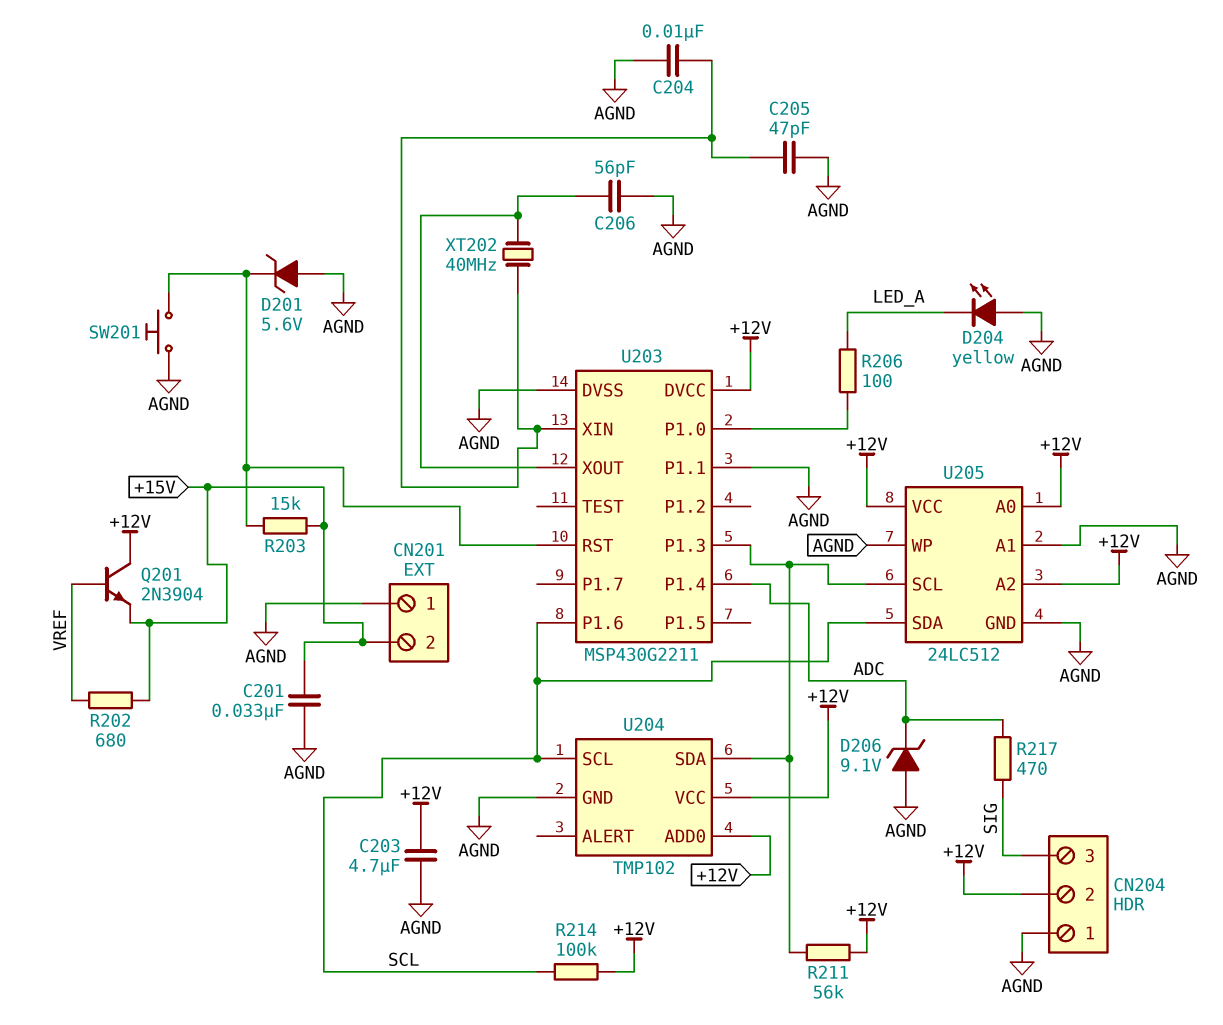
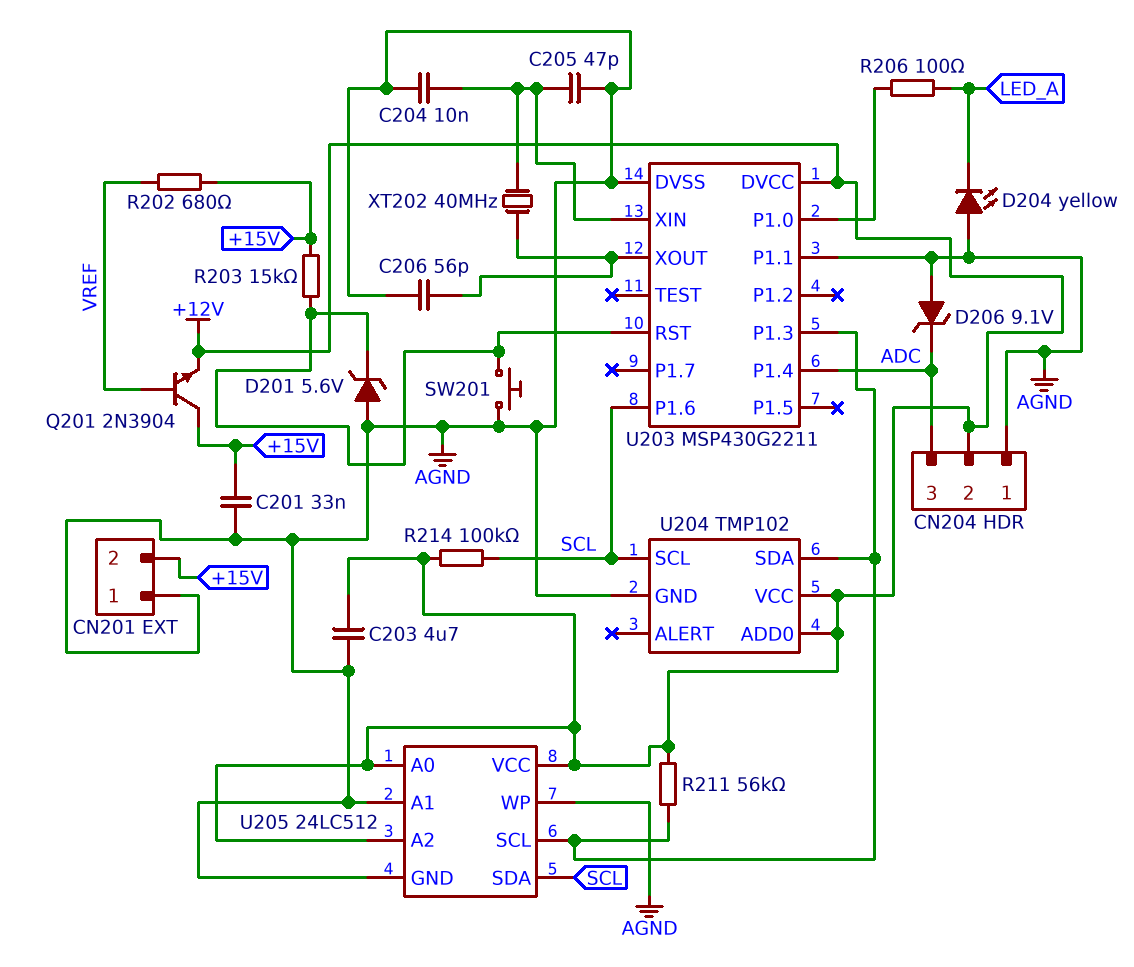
CN204 pin 3: SIG -> ADC
Q201: NPN 2N3904 (B VREF, C +12V, E +15V) -> NPN 2N3904 (B VREF, C +15V, E +12V)
R217: 470 (ADC, SIG) -> none

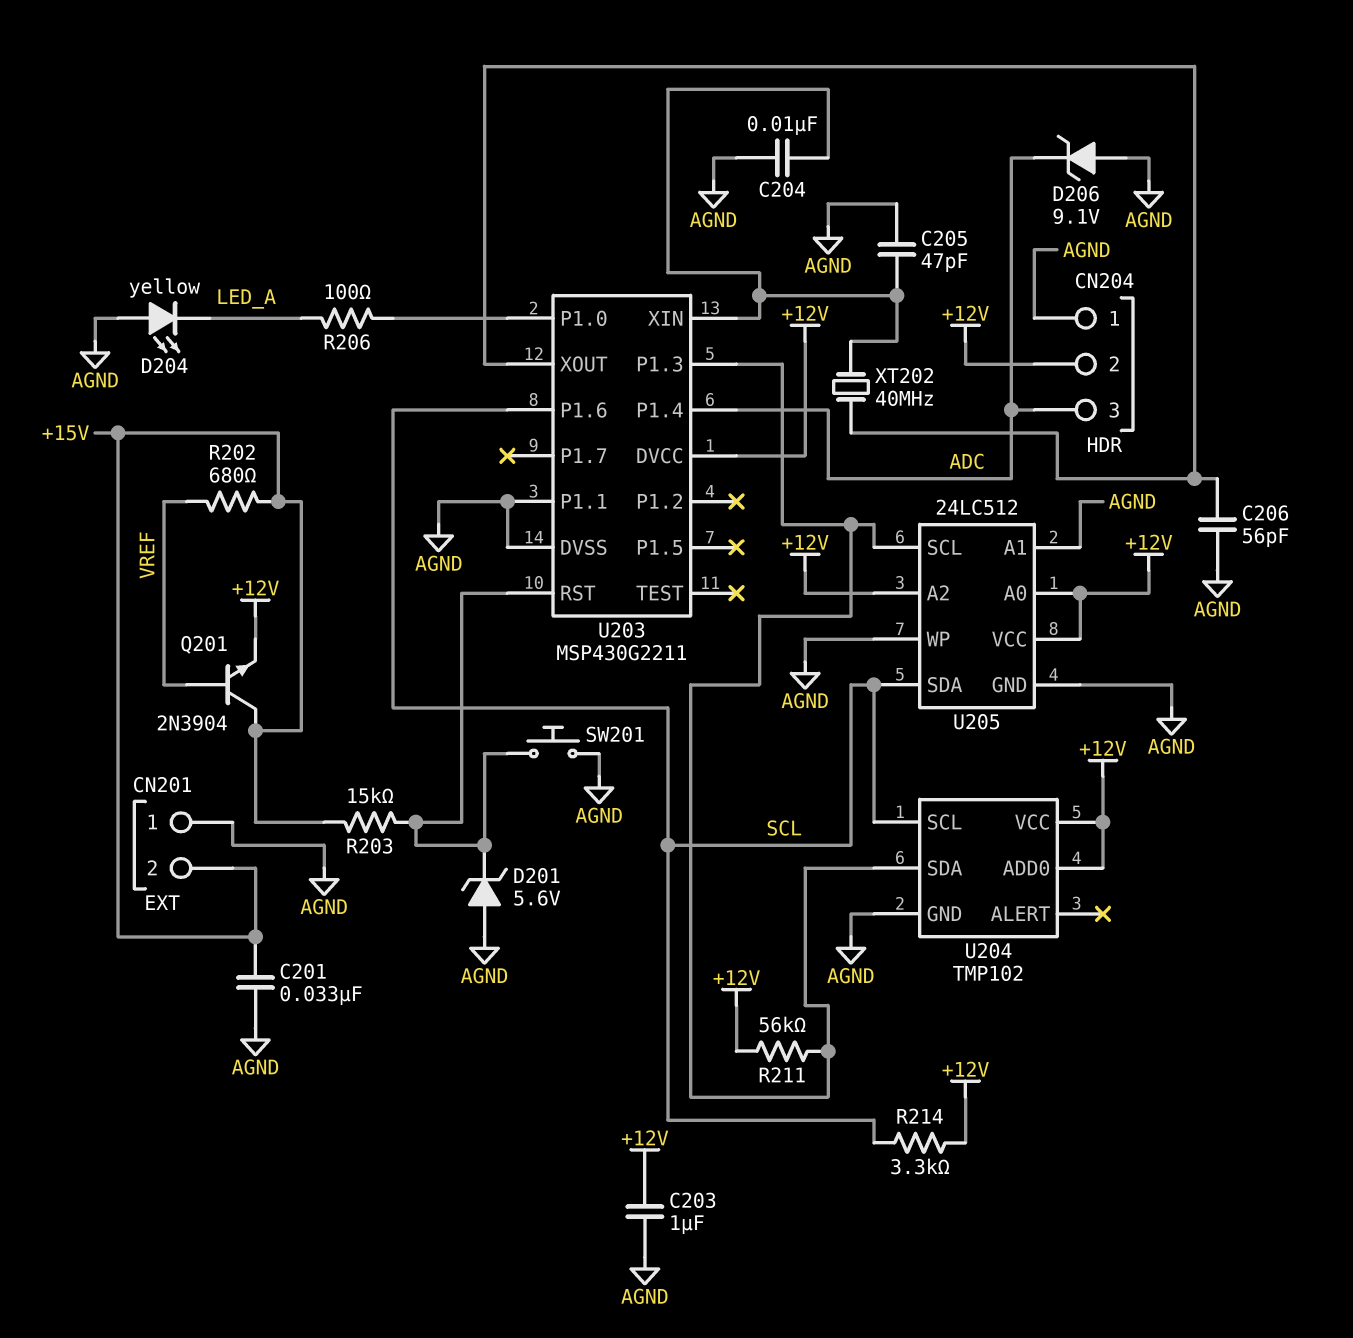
C203: 4.7uF (+12V, AGND) -> 1uF (+12V, AGND)
R214: 100k (+12V, SCL) -> 3.3k (+12V, SCL)

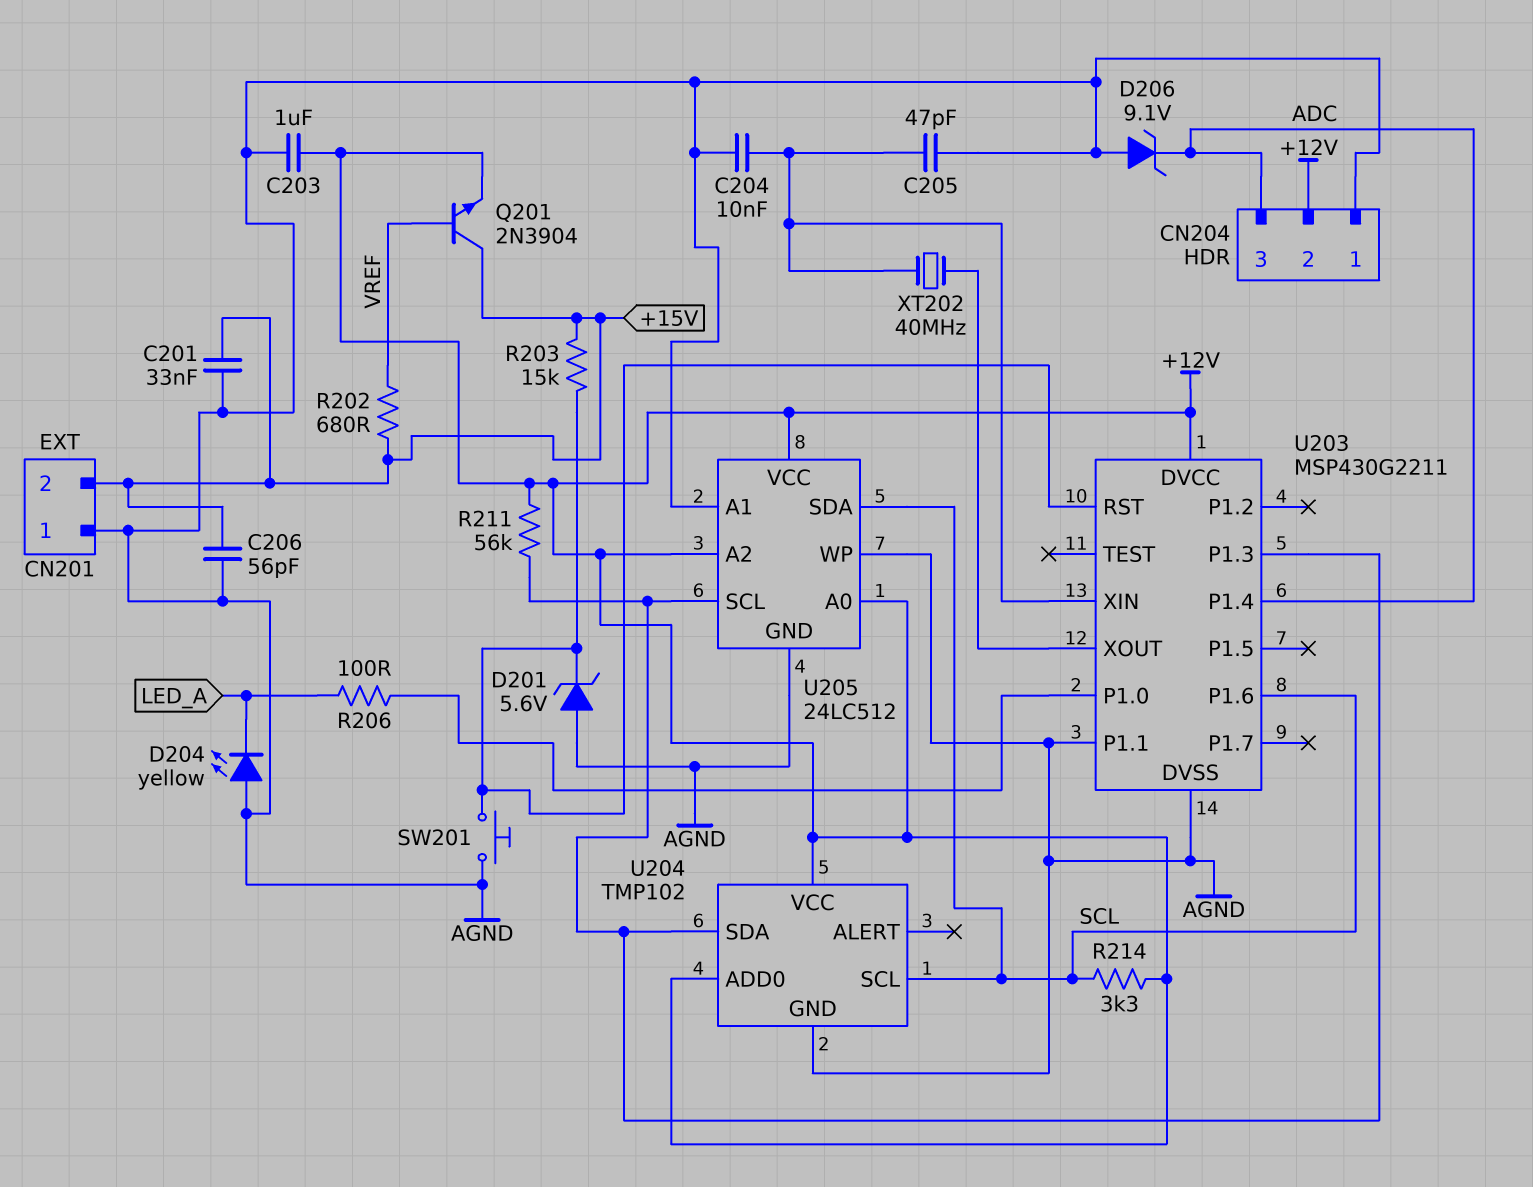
C206: 56pF (AGND, U203/XOUT) -> 56pF (+15V, AGND)

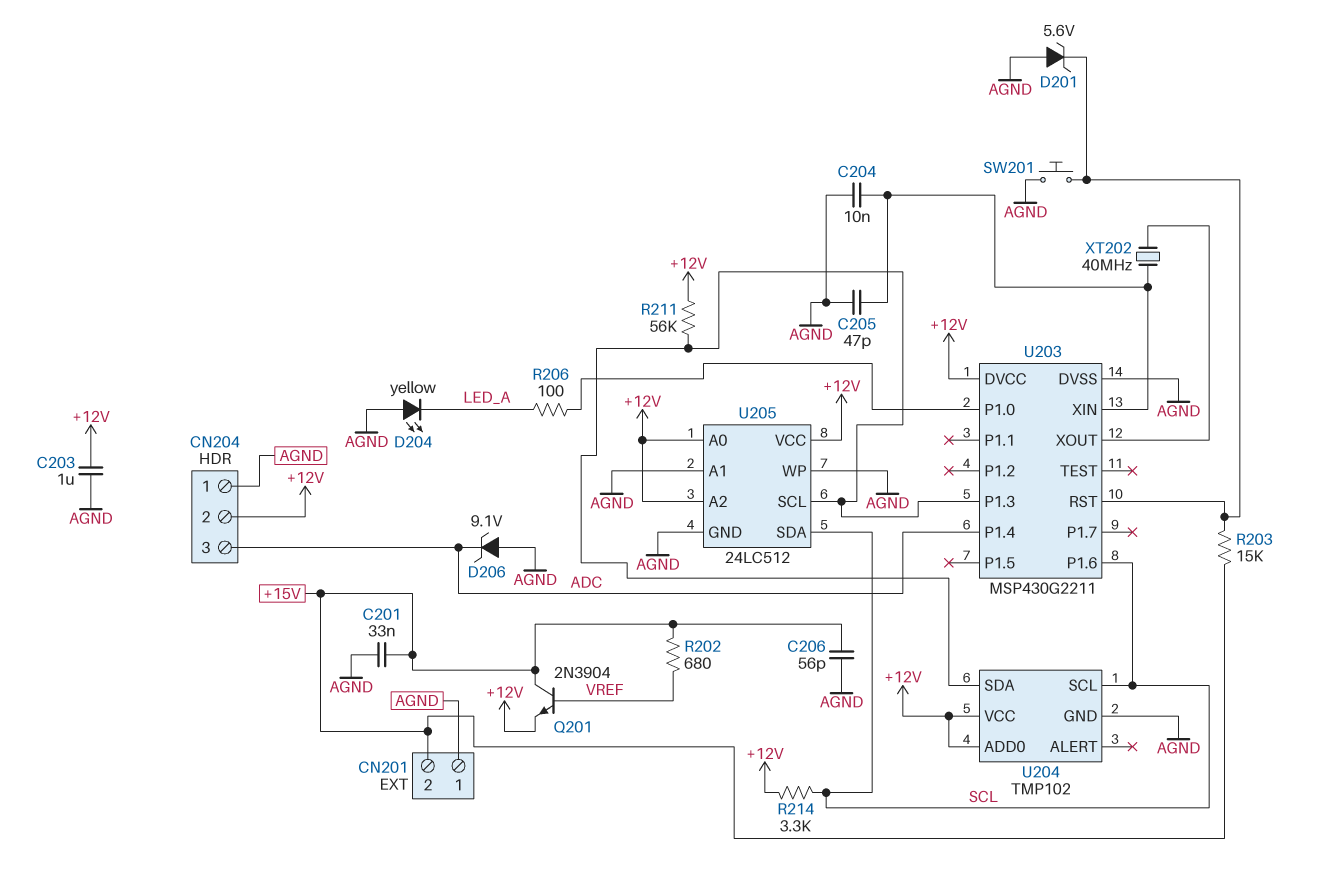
U203 pin P1.1: AGND -> none

